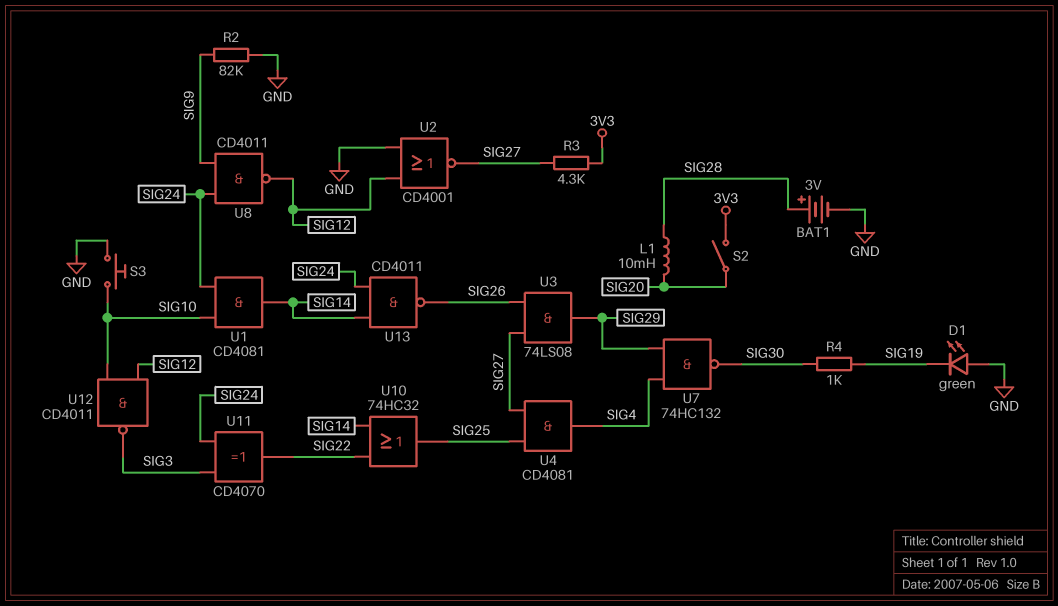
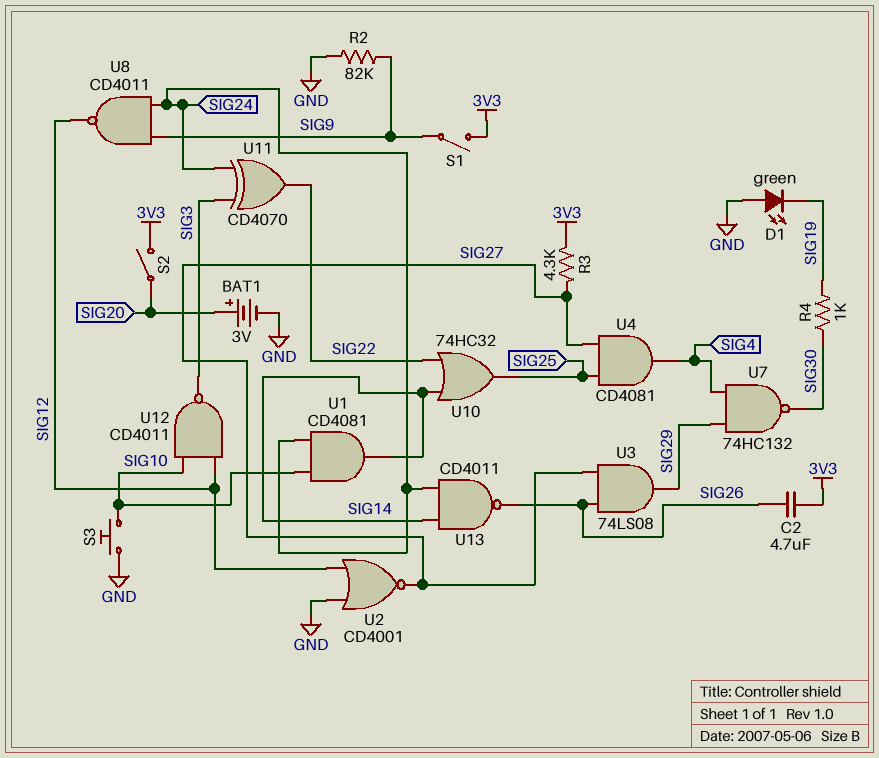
BAT1: 3V (plus SIG28, minus GND) -> 3V (plus SIG20, minus GND)
C2: none -> 4.7uF (3V3, SIG26)
L1: 10mH (SIG20, SIG28) -> none
S1: none -> switch (3V3, SIG9)

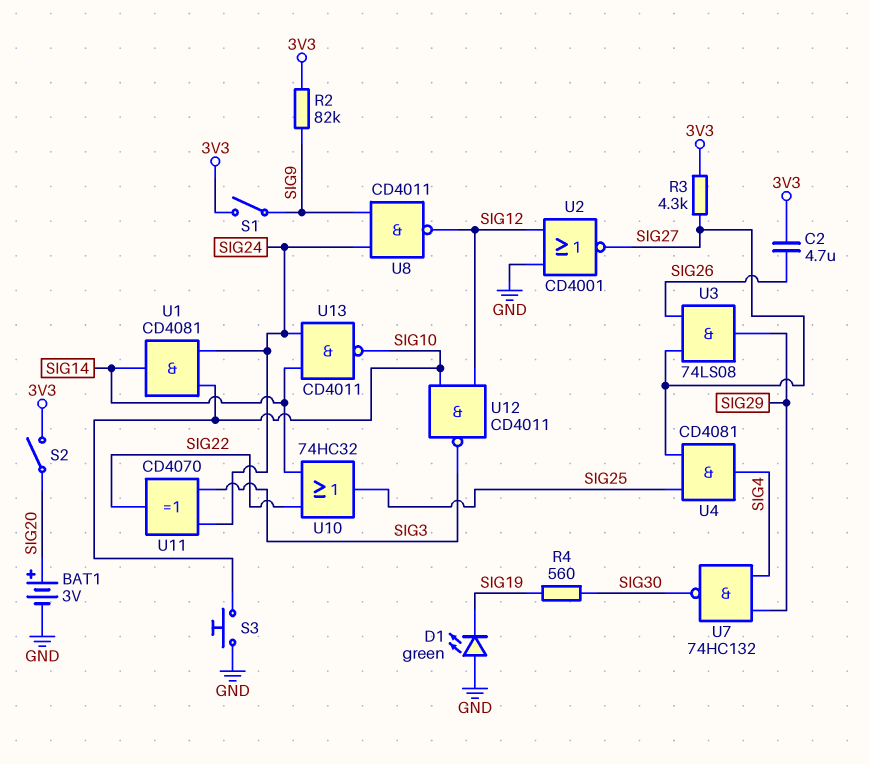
R2: 82k (GND, SIG9) -> 82k (3V3, SIG9)
R4: 1k (SIG19, SIG30) -> 560 (SIG19, SIG30)
U13: NAND CD4011 (in SIG14, in SIG24, out SIG26) -> NAND CD4011 (in SIG14, in SIG24, out SIG10)

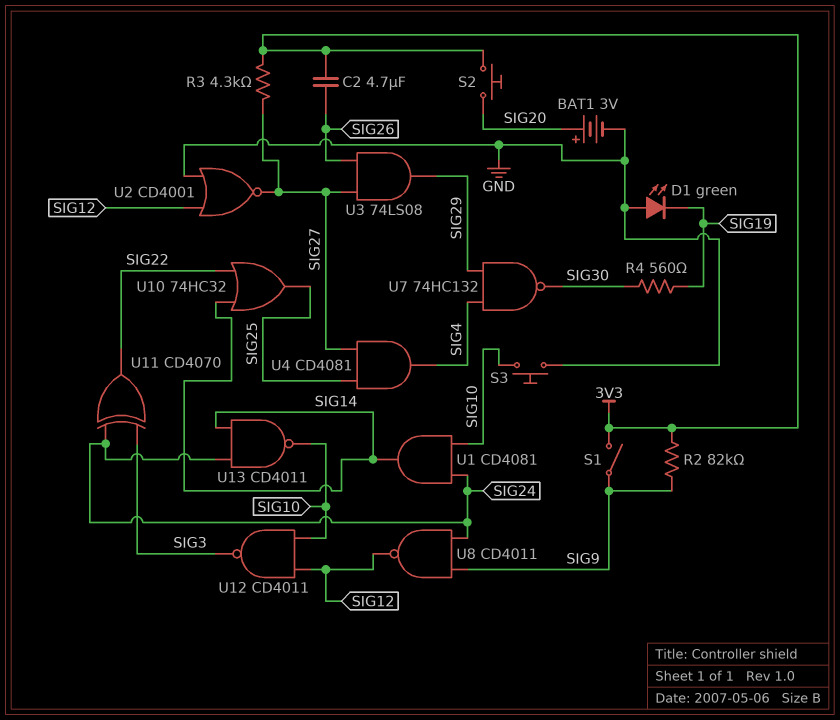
S2: switch (3V3, SIG20) -> button (3V3, SIG20)

